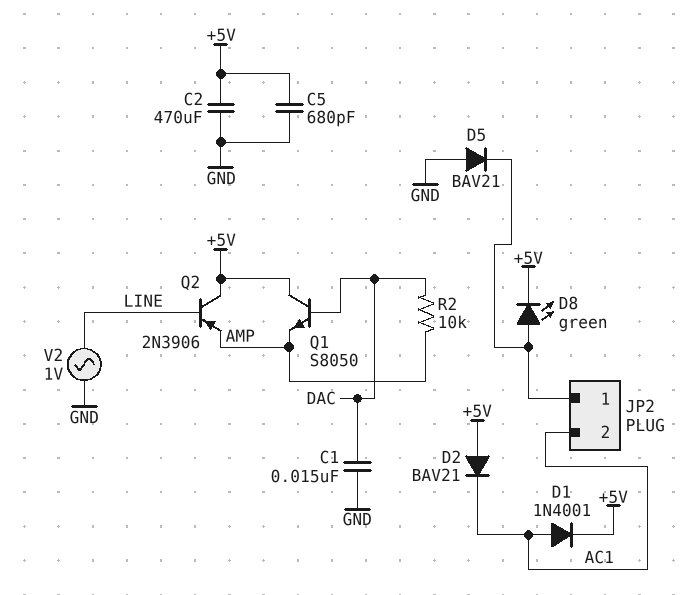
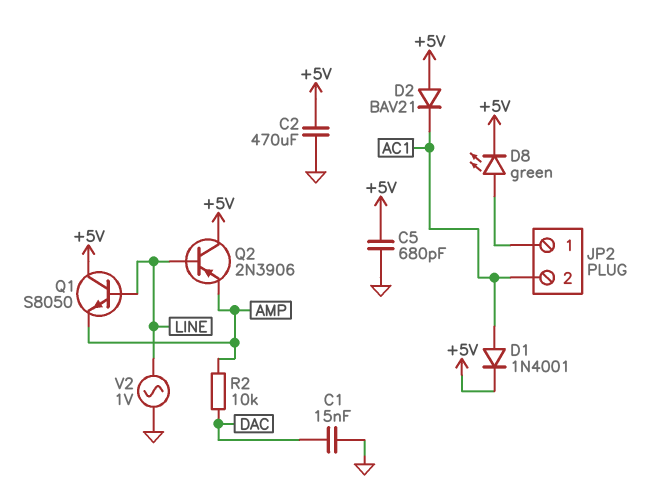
D5: diode BAV21 (A GND, K JP2/1) -> none
Q1: NPN S8050 (B DAC, C +5V, E AMP) -> NPN S8050 (B LINE, C +5V, E AMP)

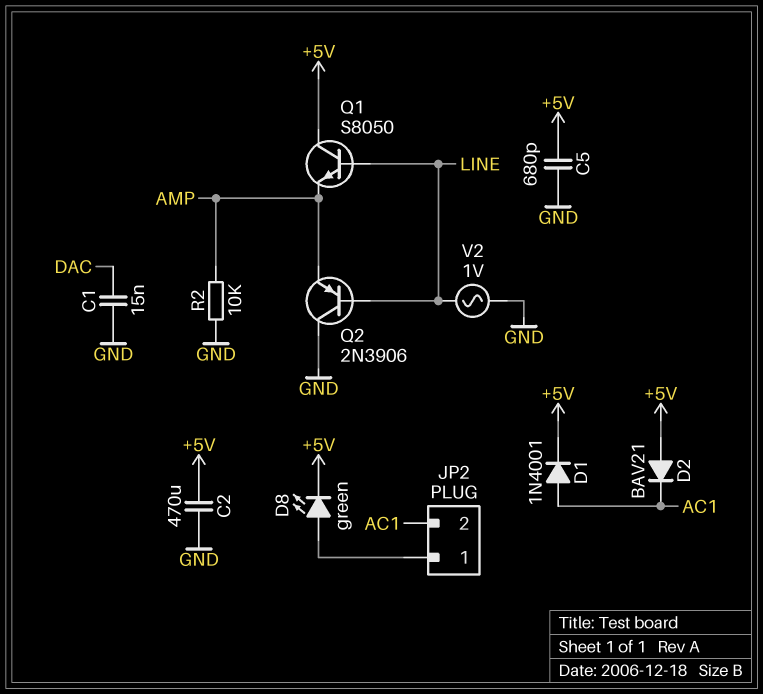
Q2: PNP 2N3906 (B LINE, C +5V, E AMP) -> PNP 2N3906 (B LINE, C GND, E AMP)
R2: 10k (AMP, DAC) -> 10k (AMP, GND)

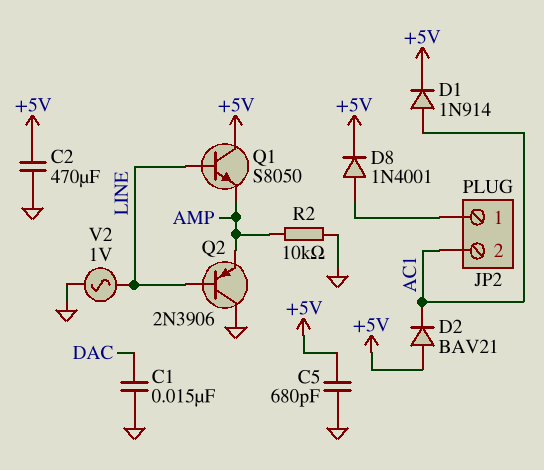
D1: diode 1N4001 (A AC1, K +5V) -> diode 1N914 (A AC1, K +5V)
D8: LED green (A JP2/1, K +5V) -> diode 1N4001 (A JP2/1, K +5V)

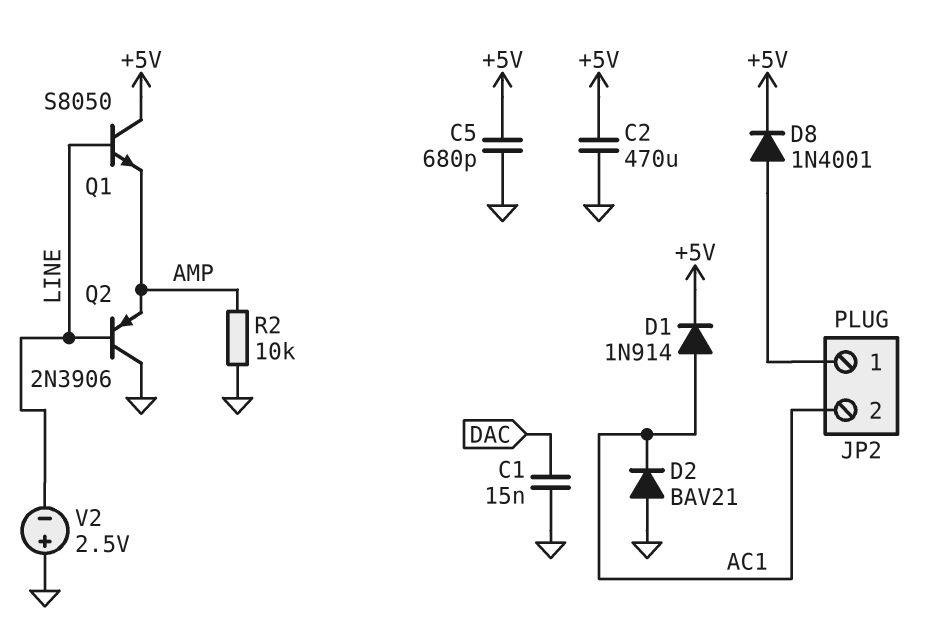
D2: diode BAV21 (A +5V, K AC1) -> diode BAV21 (A GND, K AC1)
V2: AC 1V (GND, LINE) -> 2.5V (plus GND, minus LINE)

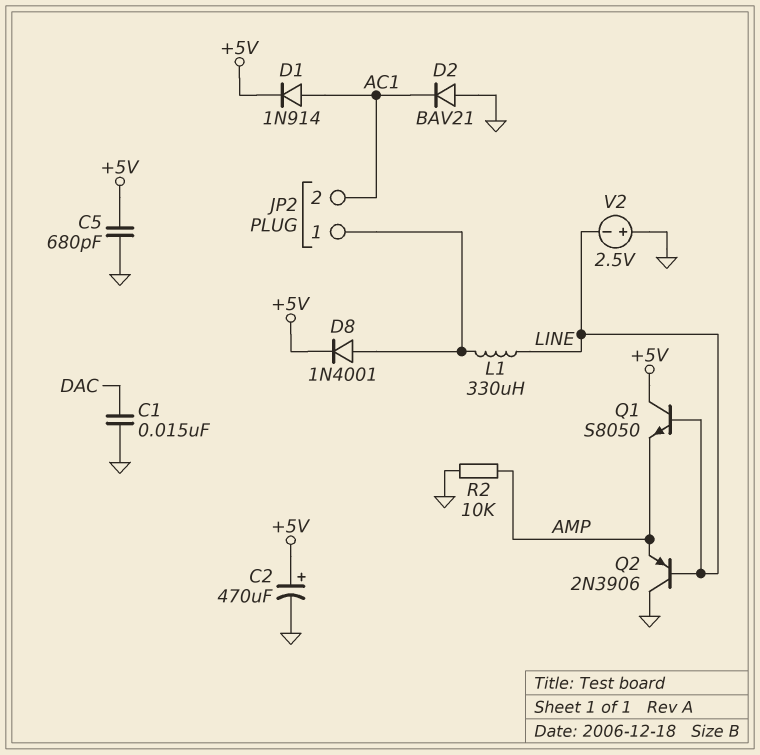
C2: 470uF (+5V, GND) -> 470uF (plus +5V, minus GND)
L1: none -> 330uH (JP2/1, LINE)

